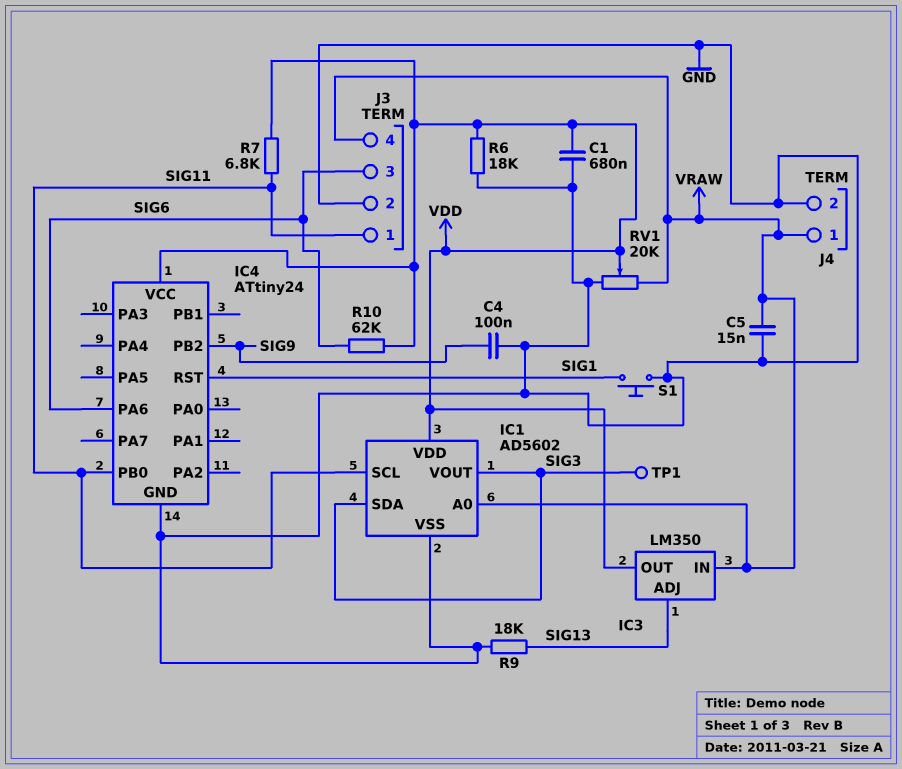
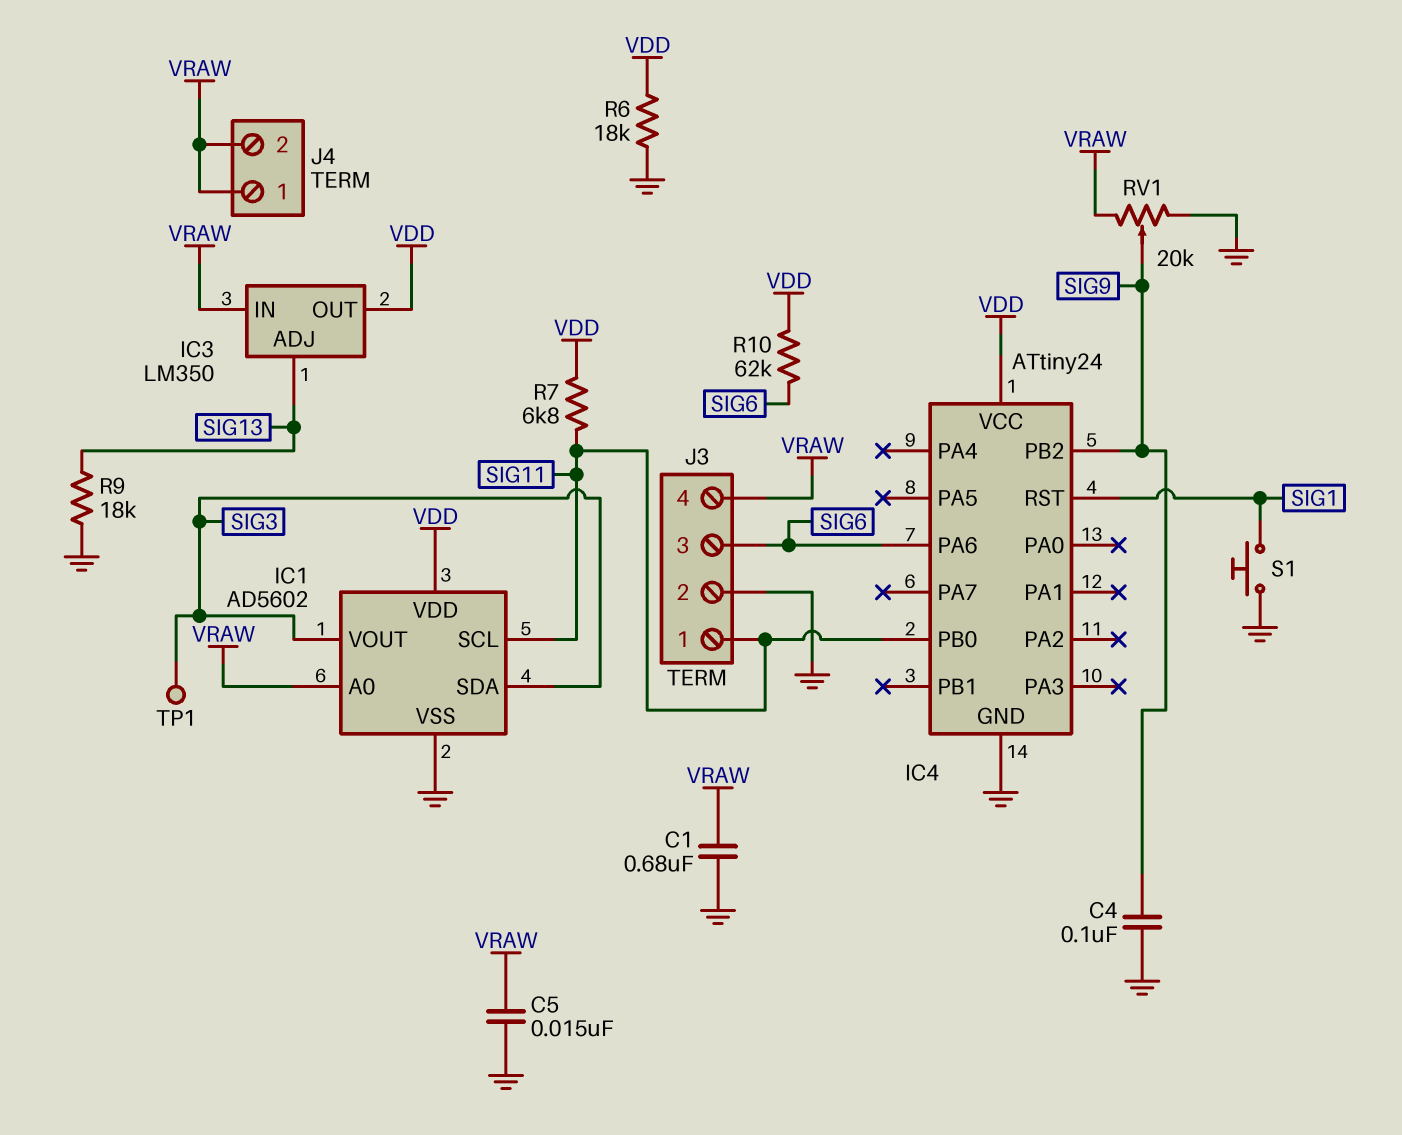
C1: 680nF (GND, VDD) -> 680nF (GND, VRAW)
J4 pin 2: GND -> VRAW
RV1: 20k (GND, VRAW, wiper VDD) -> 20k (GND, VRAW, wiper SIG9)

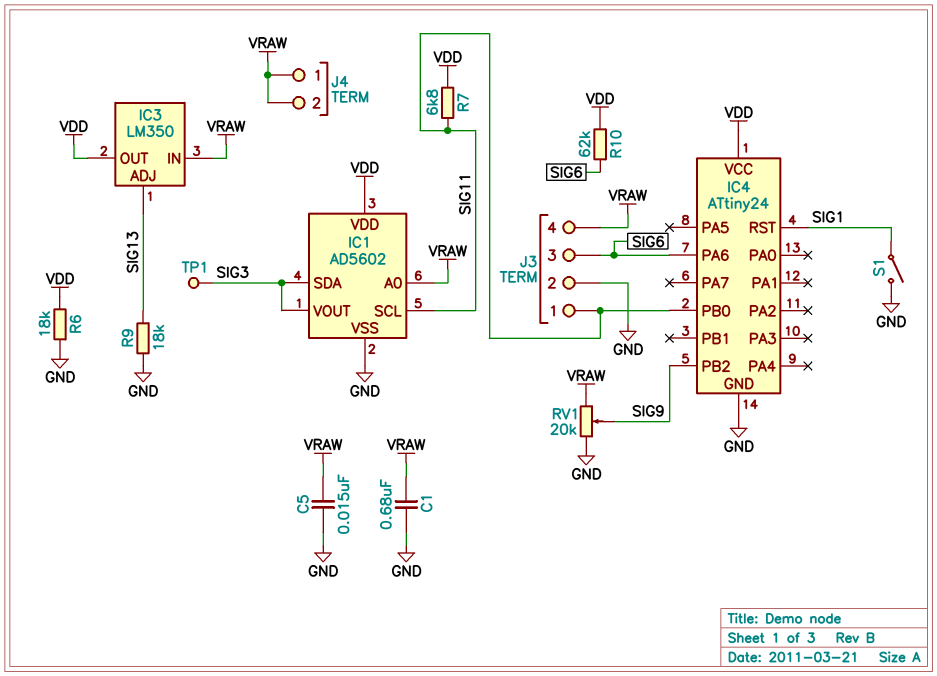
C4: 100nF (GND, SIG9) -> none
S1: button (GND, SIG1) -> switch (GND, SIG1)

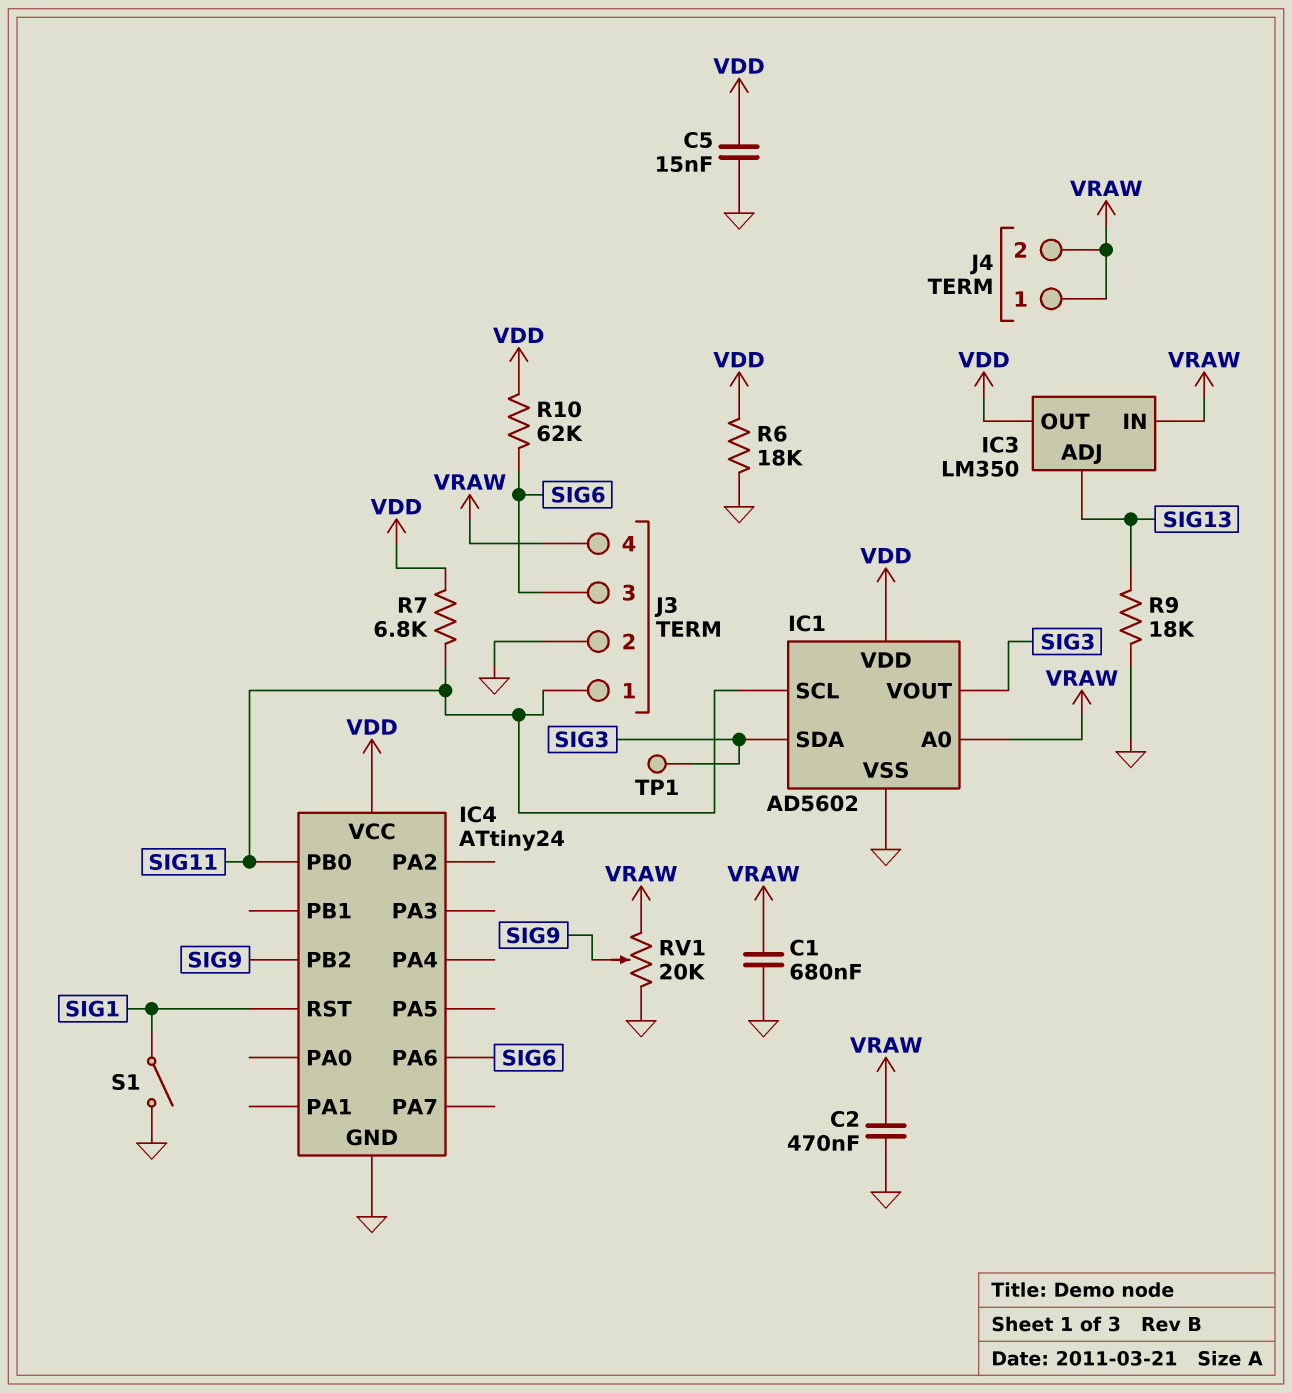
C2: none -> 470nF (GND, VRAW)
C5: 15nF (GND, VRAW) -> 15nF (GND, VDD)

